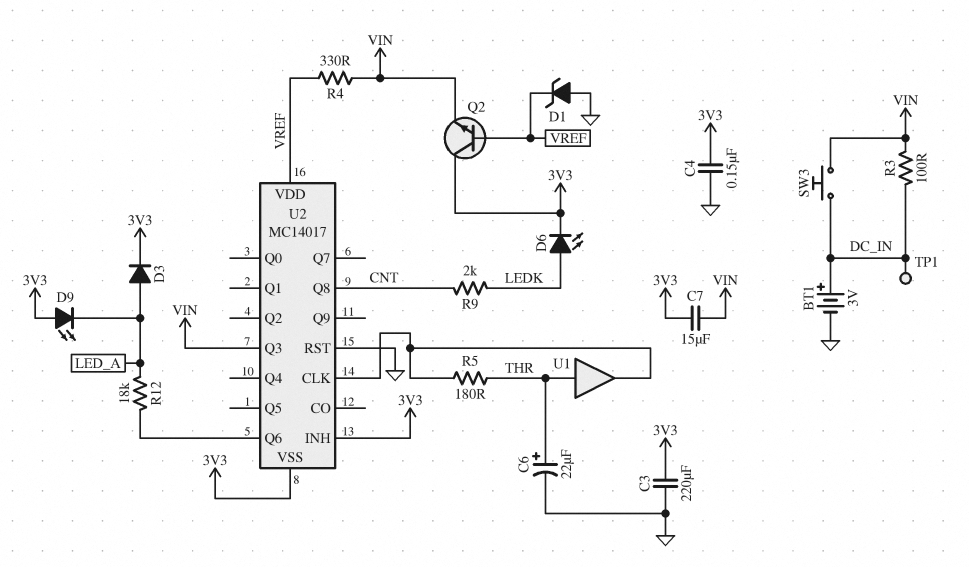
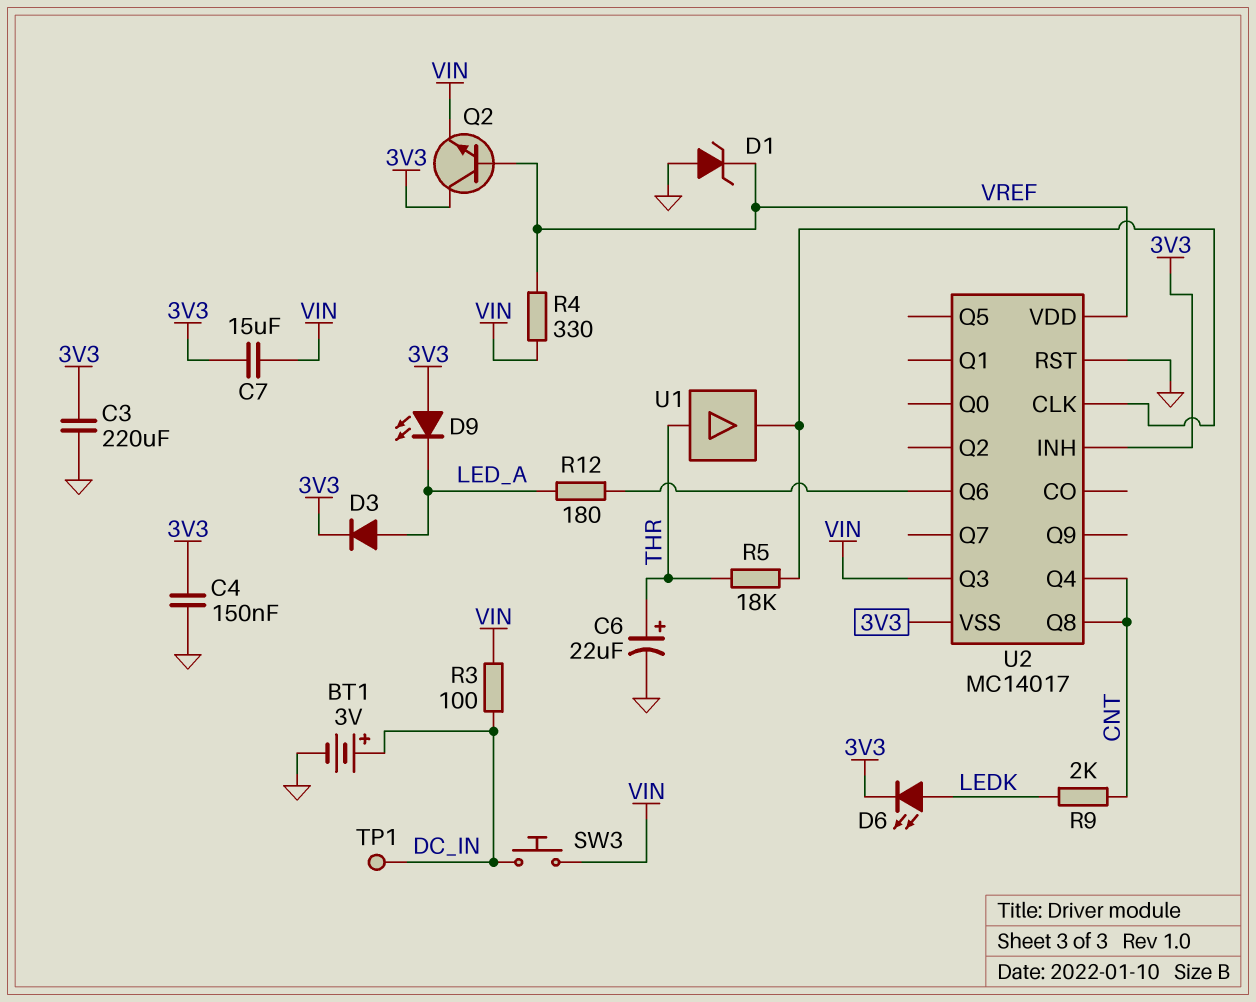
R5: 180 (THR, U2/CLK) -> 18k (THR, U2/CLK)
R12: 18k (LED_A, U2/Q6) -> 180 (LED_A, U2/Q6)
U2 pin Q4: none -> CNT

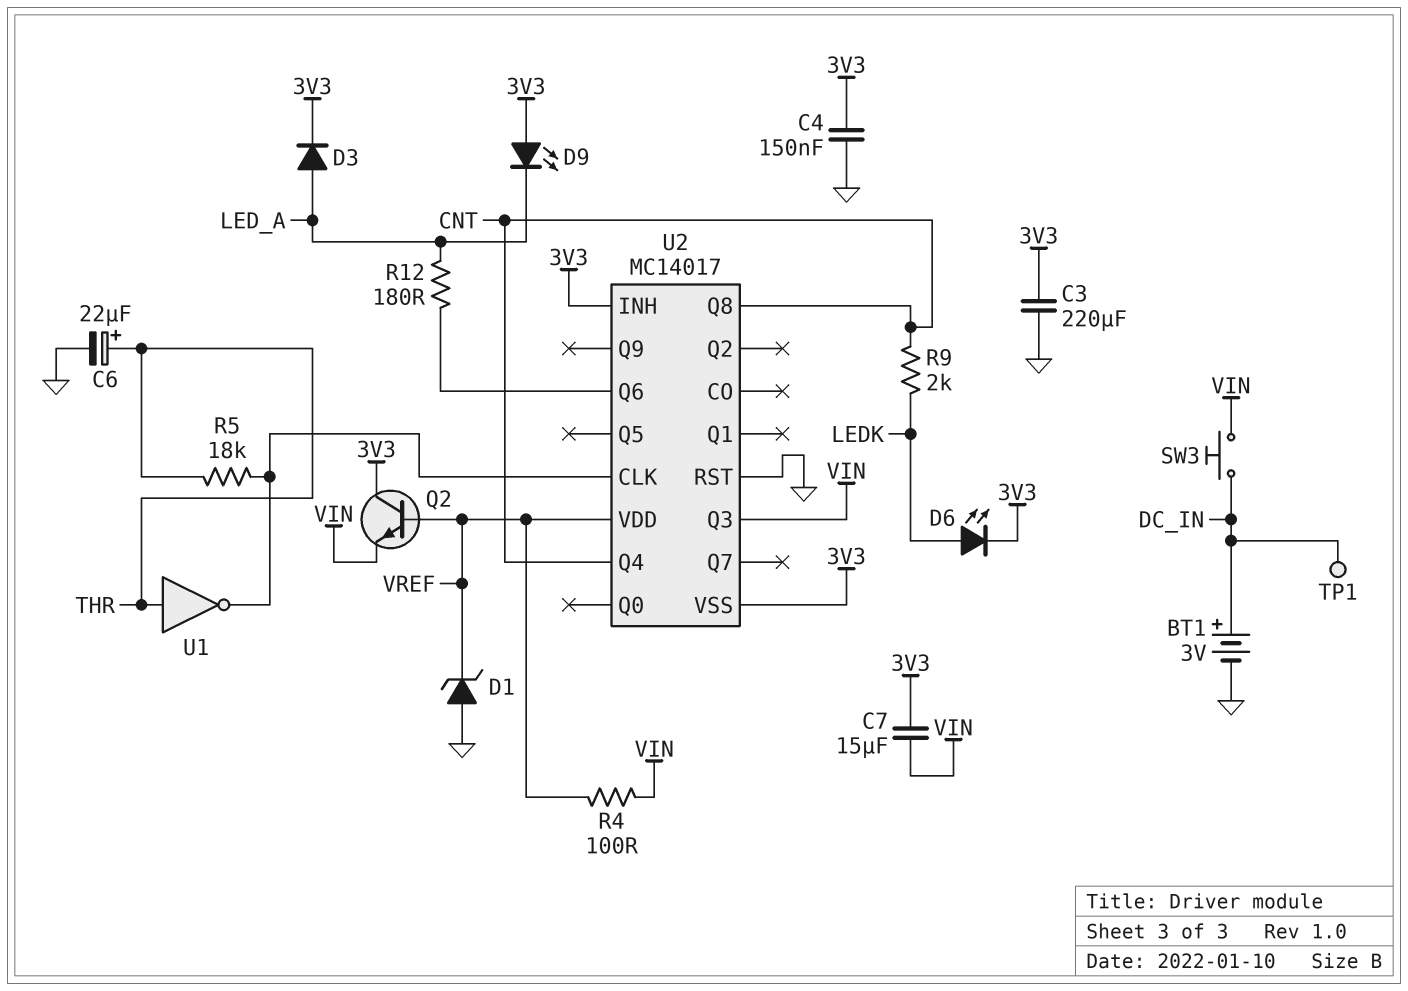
R3: 100 (DC_IN, VIN) -> none
R4: 330 (VIN, VREF) -> 100 (VIN, VREF)
U1: buffer (in THR, out U2/CLK) -> NOT (in THR, out U2/CLK)

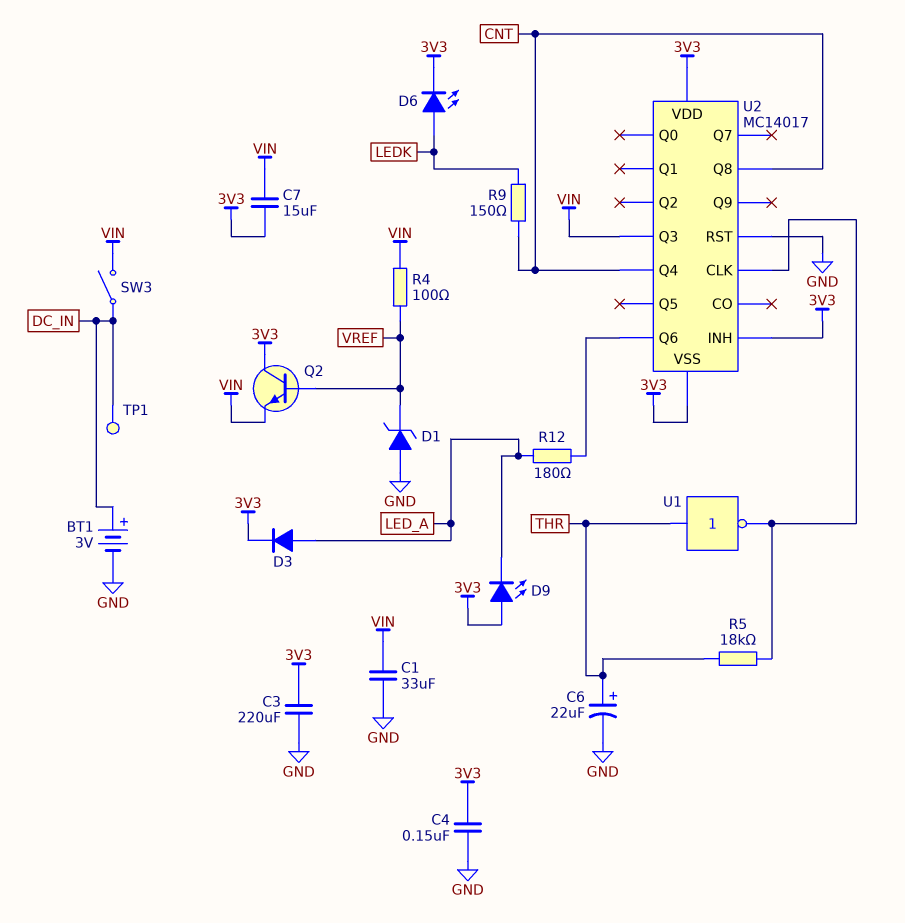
C1: none -> 33uF (GND, VIN)
R9: 2k (CNT, LEDK) -> 150 (CNT, LEDK)
SW3: button (DC_IN, VIN) -> switch (DC_IN, VIN)
U2 pin VDD: VREF -> 3V3

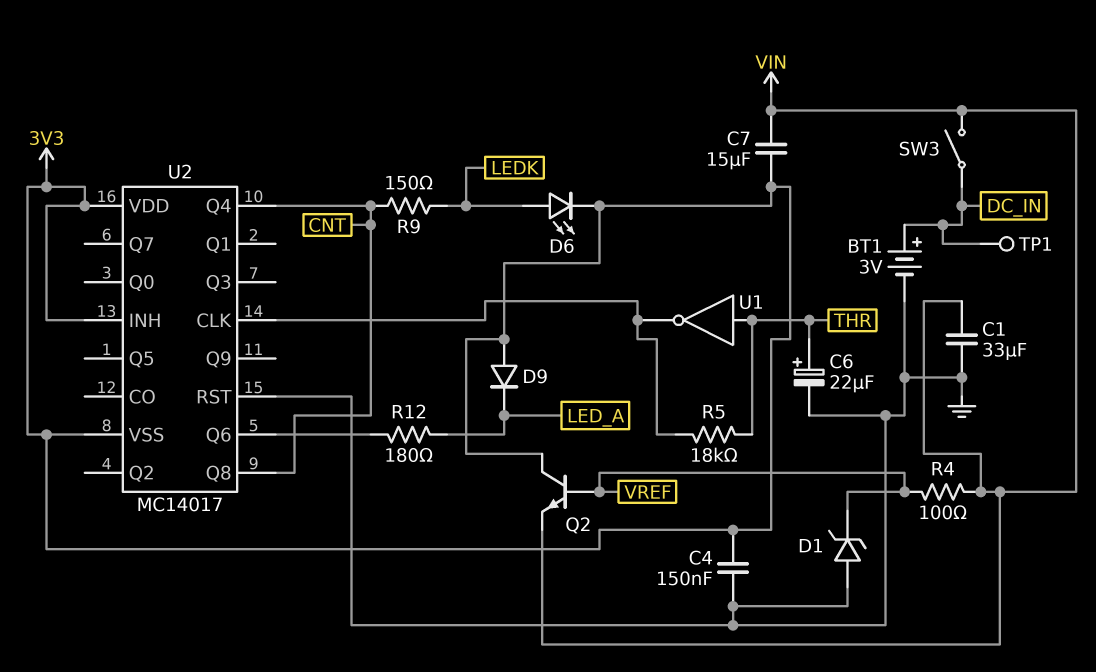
C3: 220uF (3V3, GND) -> none
D3: diode (A LED_A, K 3V3) -> none
D9: LED (A 3V3, K LED_A) -> diode (A 3V3, K LED_A)
U2 pin Q3: VIN -> none

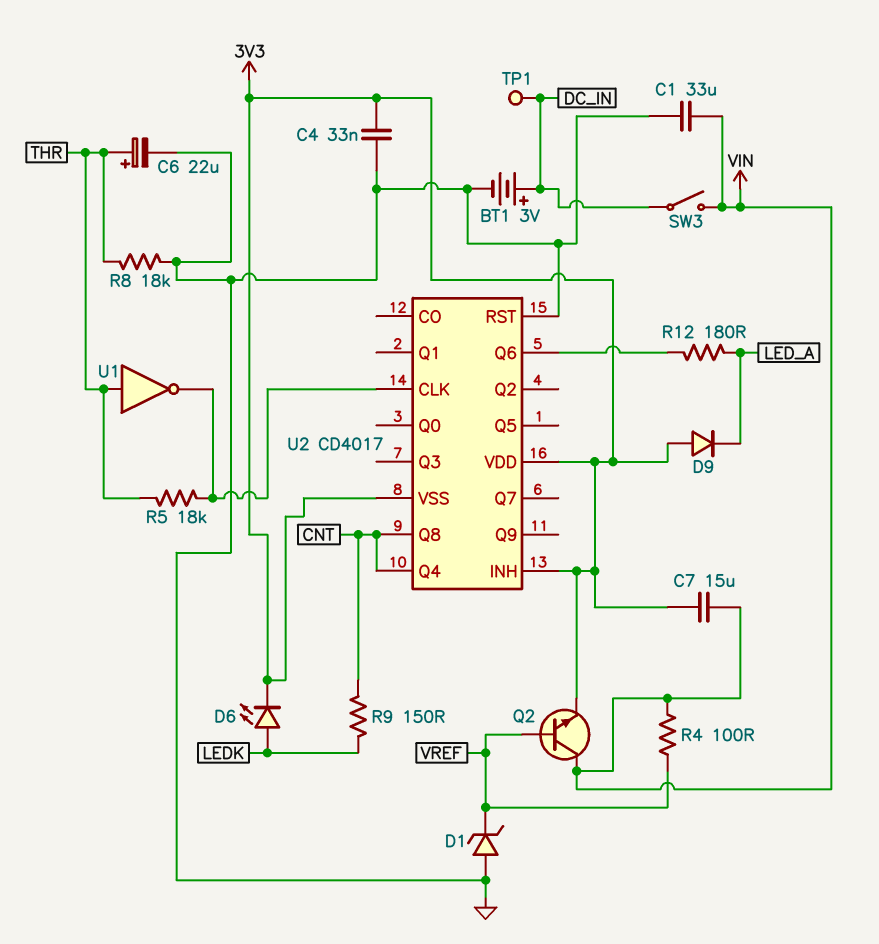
C4: 150nF (3V3, GND) -> 33nF (3V3, GND)
Q2: NPN (B VREF, C 3V3, E VIN) -> NPN (B VREF, C VIN, E 3V3)
R8: none -> 18k (GND, THR)
U2: MC14017 -> CD4017

